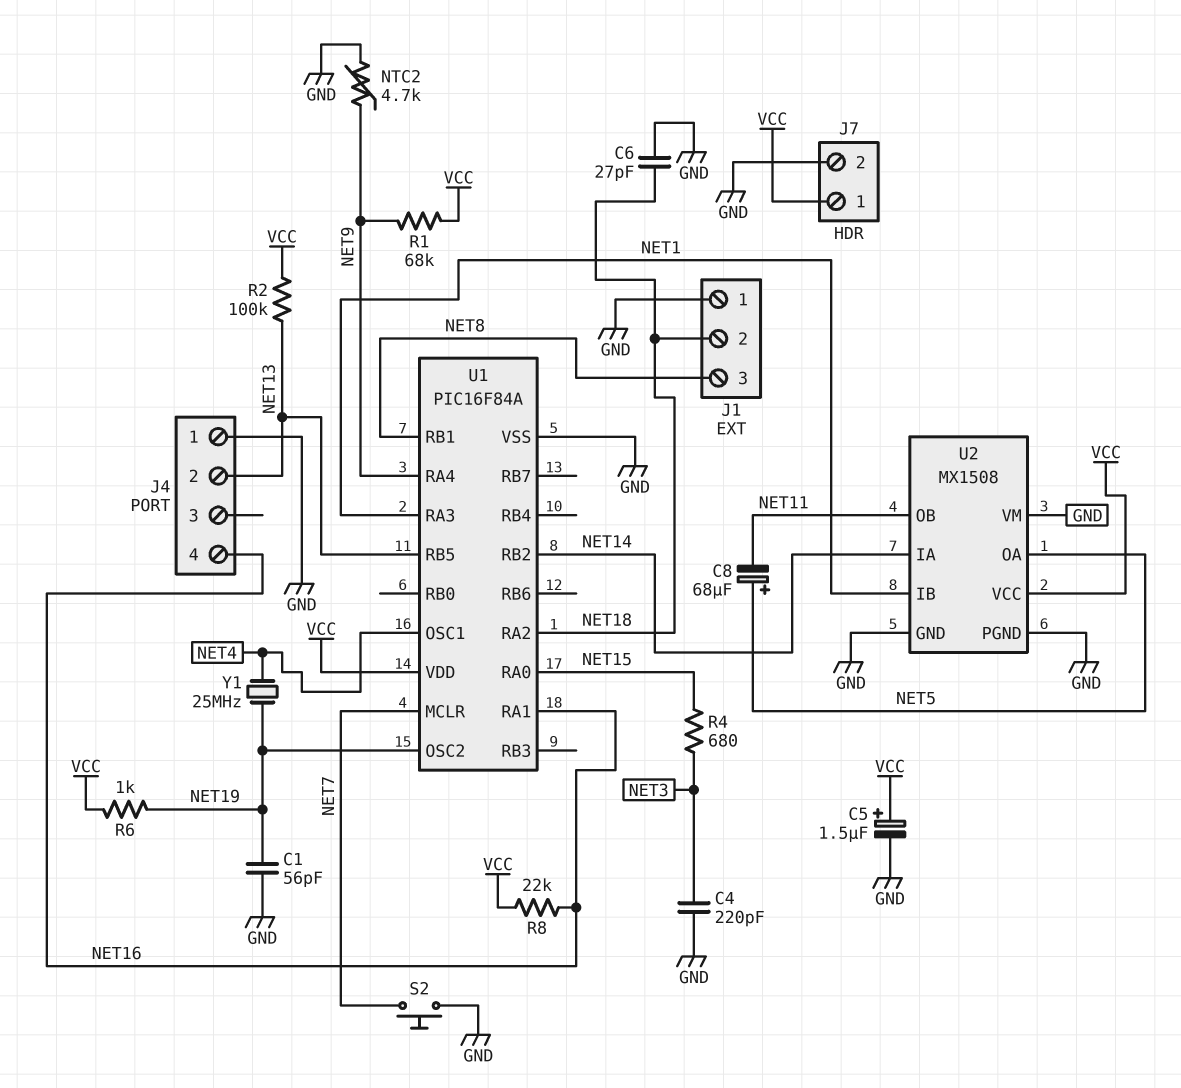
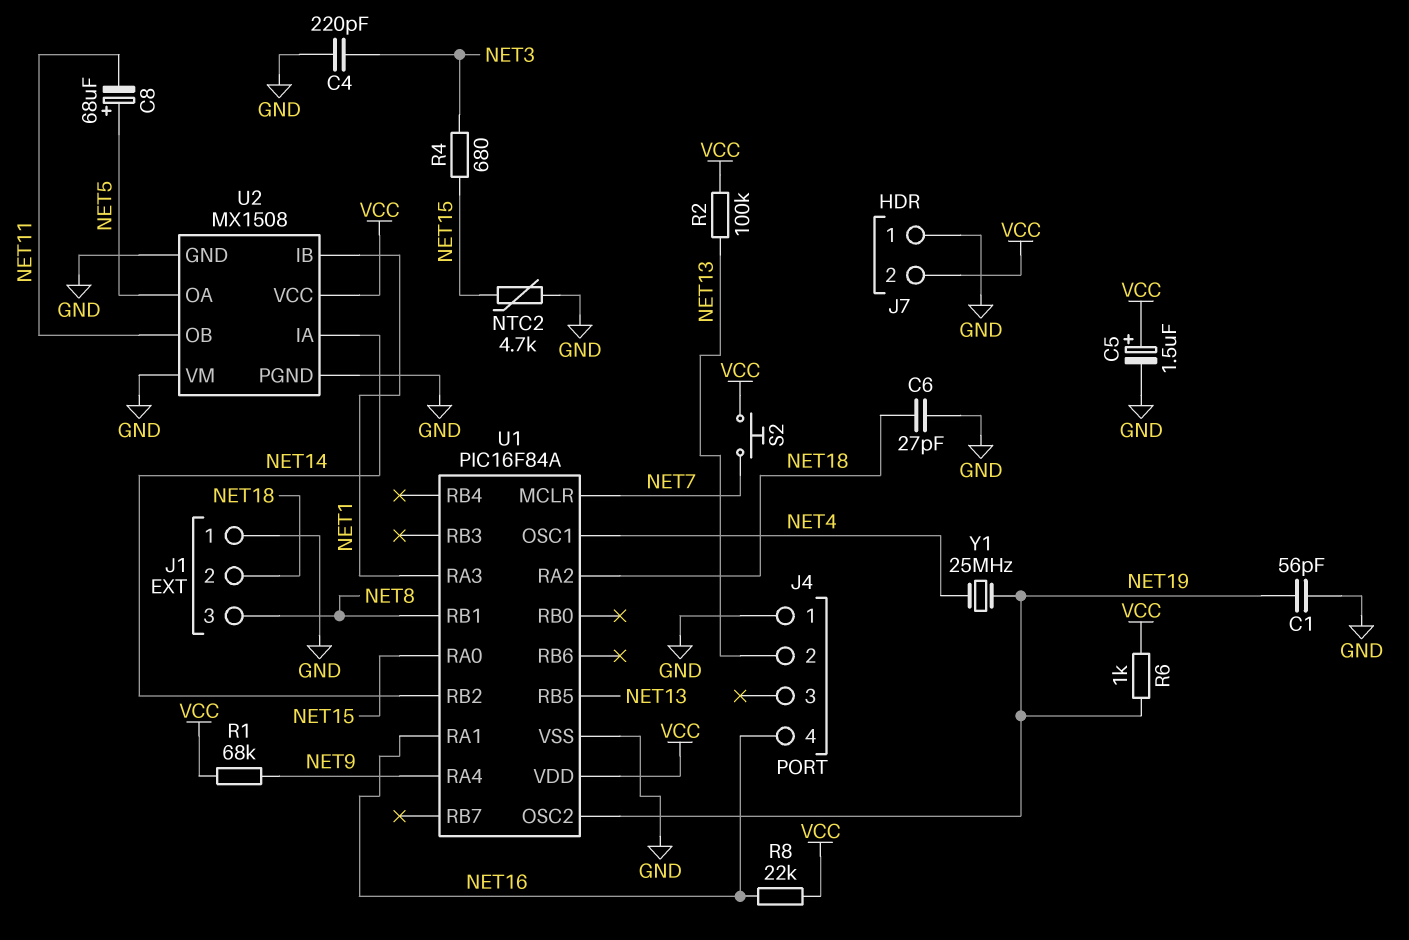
J7 pin 1: VCC -> GND
J7 pin 2: GND -> VCC
NTC2: 4.7k (GND, NET9) -> 4.7k (GND, NET15)
S2: button (GND, NET7) -> button (NET7, VCC)

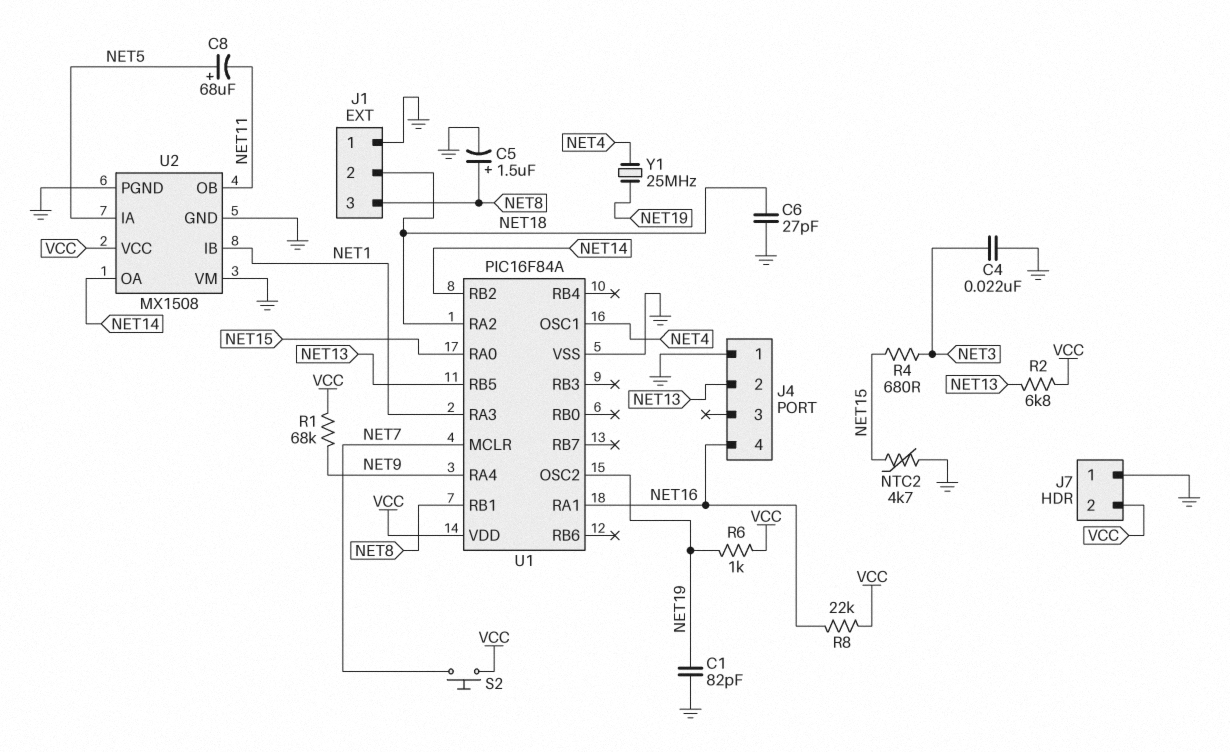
C1: 56pF (GND, NET19) -> 82pF (GND, NET19)
C4: 220pF (GND, NET3) -> 22nF (GND, NET3)
C5: 1.5uF (plus VCC, minus GND) -> 1.5uF (plus NET8, minus GND)
R2: 100k (NET13, VCC) -> 6.8k (NET13, VCC)
U2 pin IA: NET14 -> NET5
U2 pin OA: NET5 -> NET14

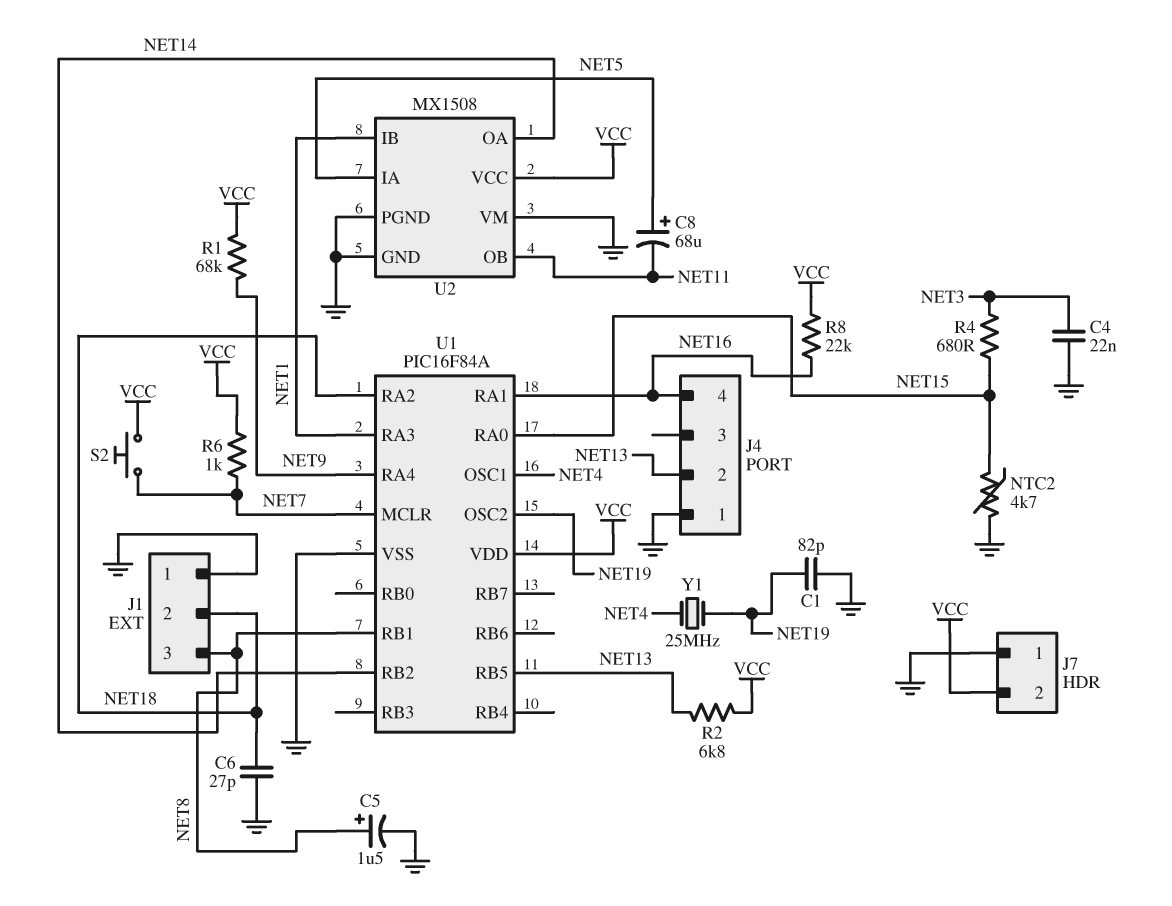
R6: 1k (NET19, VCC) -> 1k (NET7, VCC)

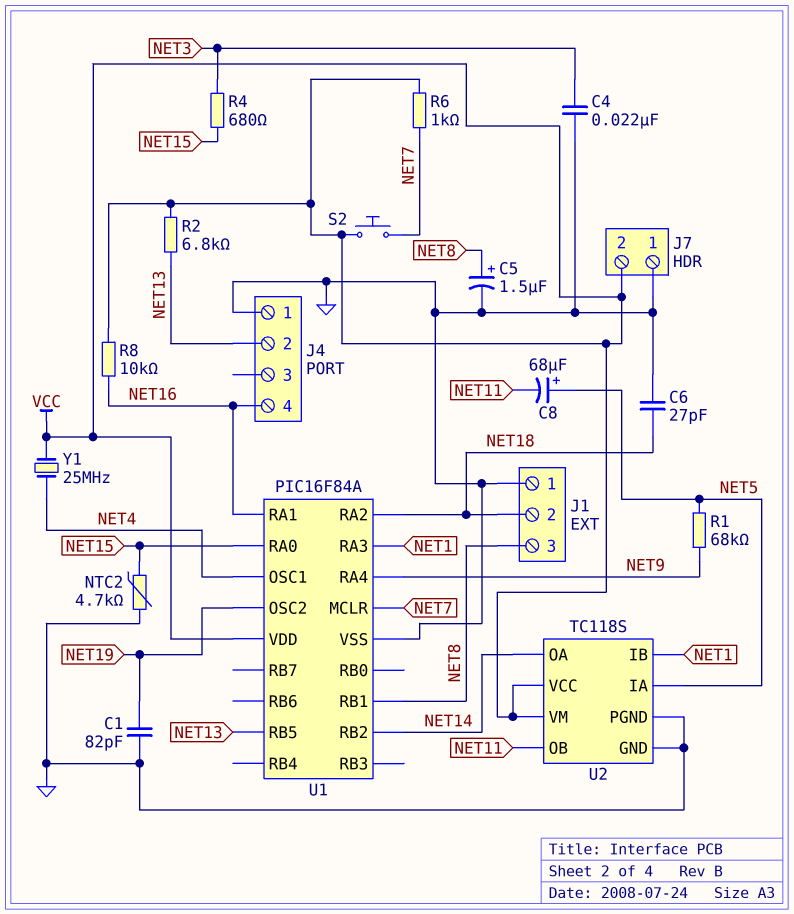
R1: 68k (NET9, VCC) -> 68k (NET5, NET9)
R8: 22k (NET16, VCC) -> 10k (NET16, VCC)
U2: MX1508 -> TC118S
U2 pin VM: GND -> VCC
Y1: 25MHz (NET4, NET19) -> 25MHz (NET4, VCC)

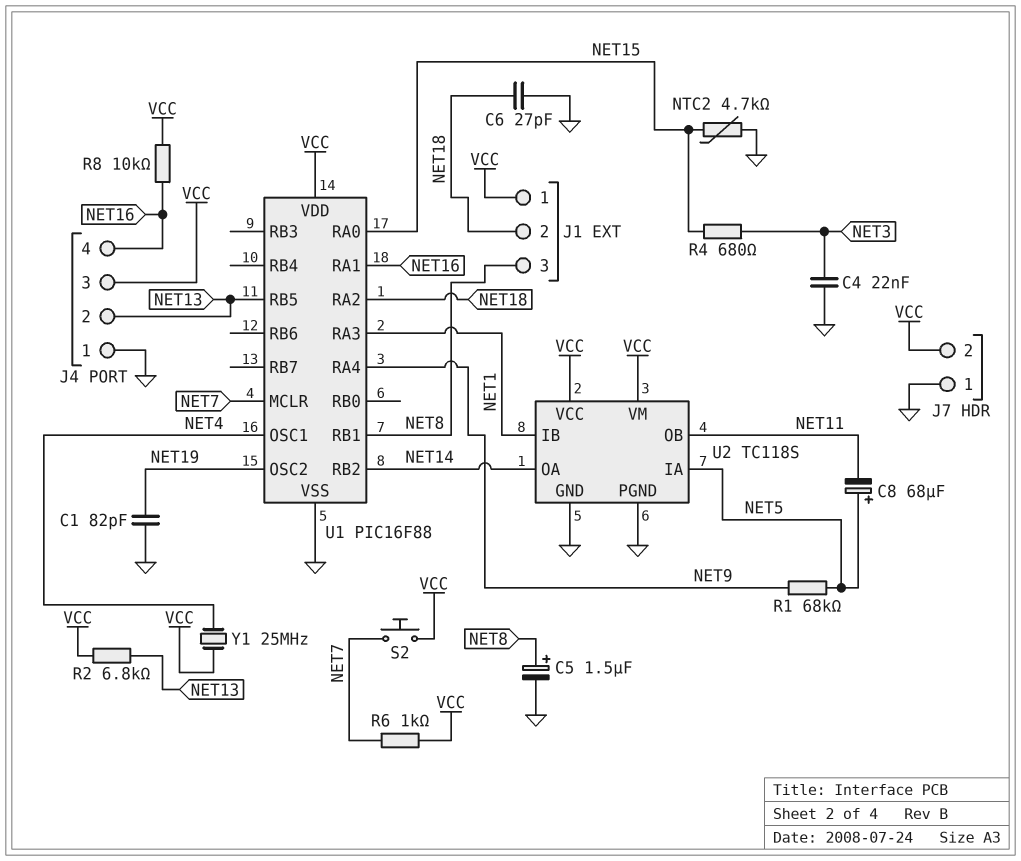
J1 pin 1: GND -> VCC
J4 pin 3: none -> VCC
U1: PIC16F84A -> PIC16F88

